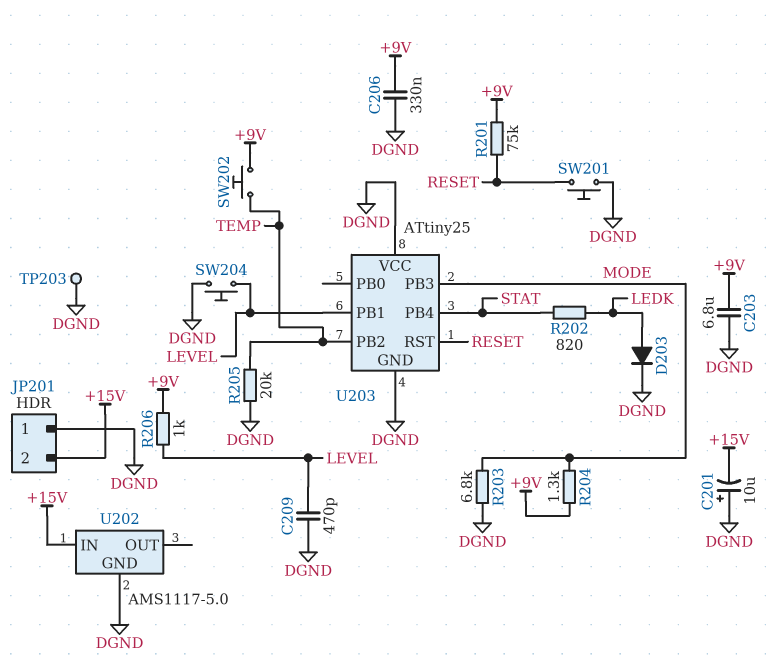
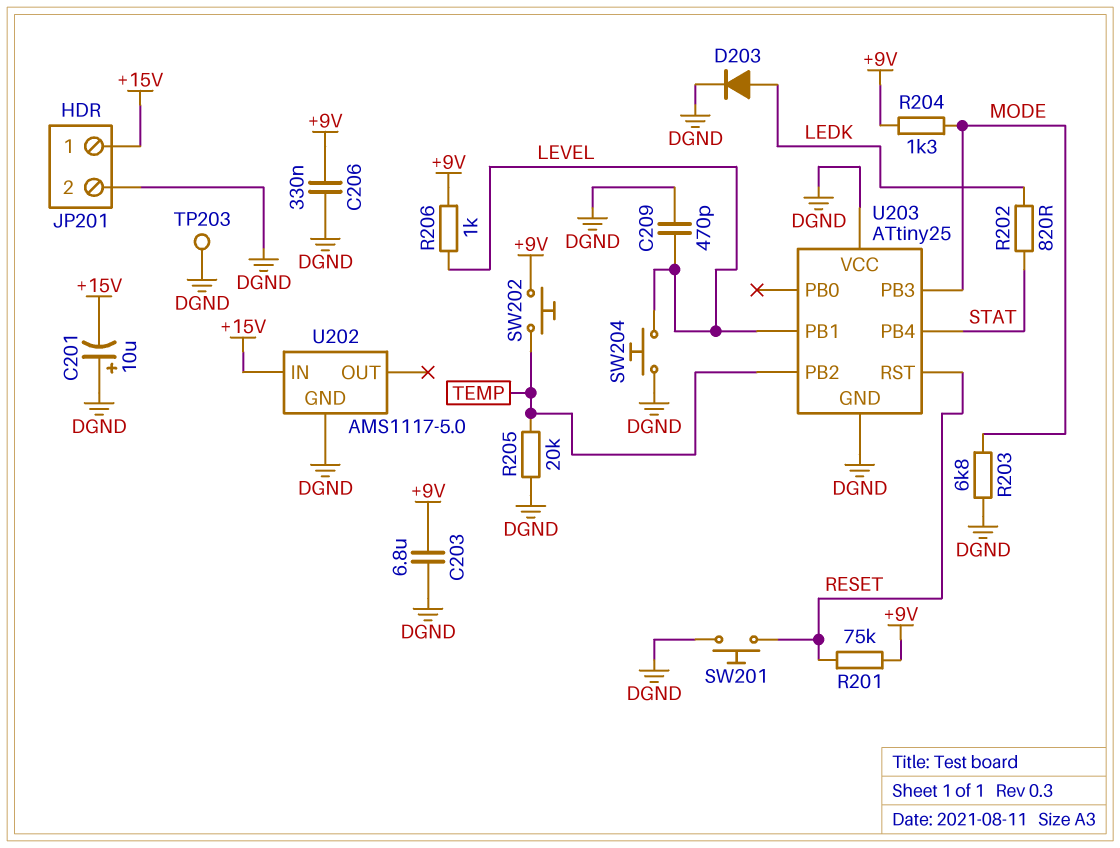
JP201 pin 1: DGND -> +15V
JP201 pin 2: +15V -> DGND

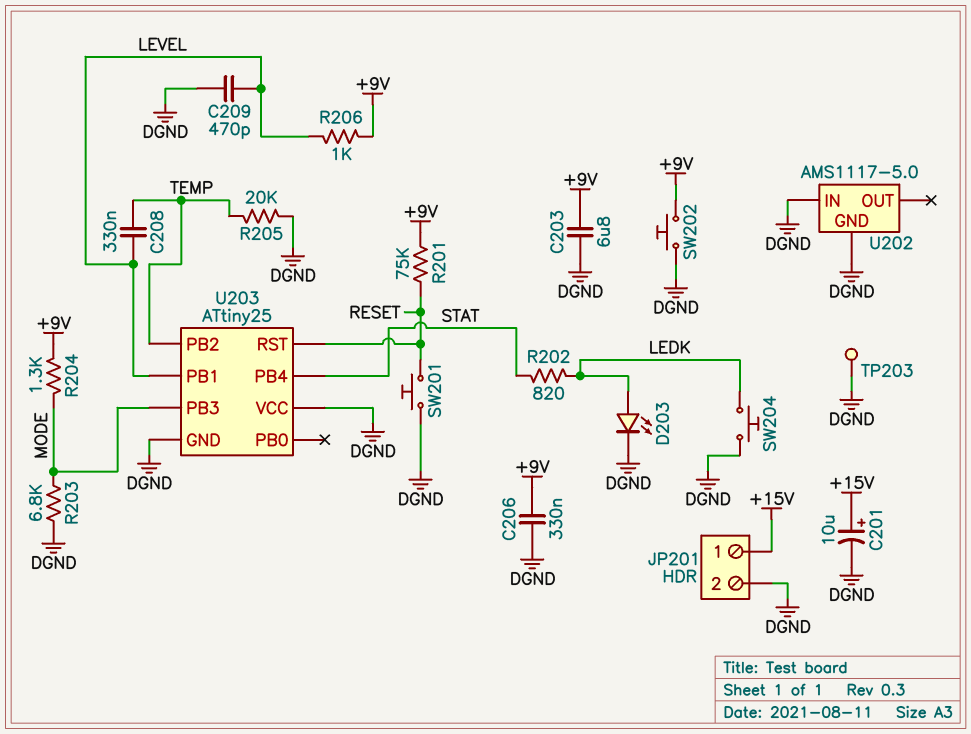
C201: 10uF (plus DGND, minus +15V) -> 10uF (plus +15V, minus DGND)
C208: none -> 330nF (LEVEL, TEMP)
D203: diode (A LEDK, K DGND) -> LED (A LEDK, K DGND)
SW202: button (+9V, TEMP) -> button (+9V, DGND)
SW204: button (DGND, LEVEL) -> button (DGND, LEDK)
U202 pin IN: +15V -> DGND

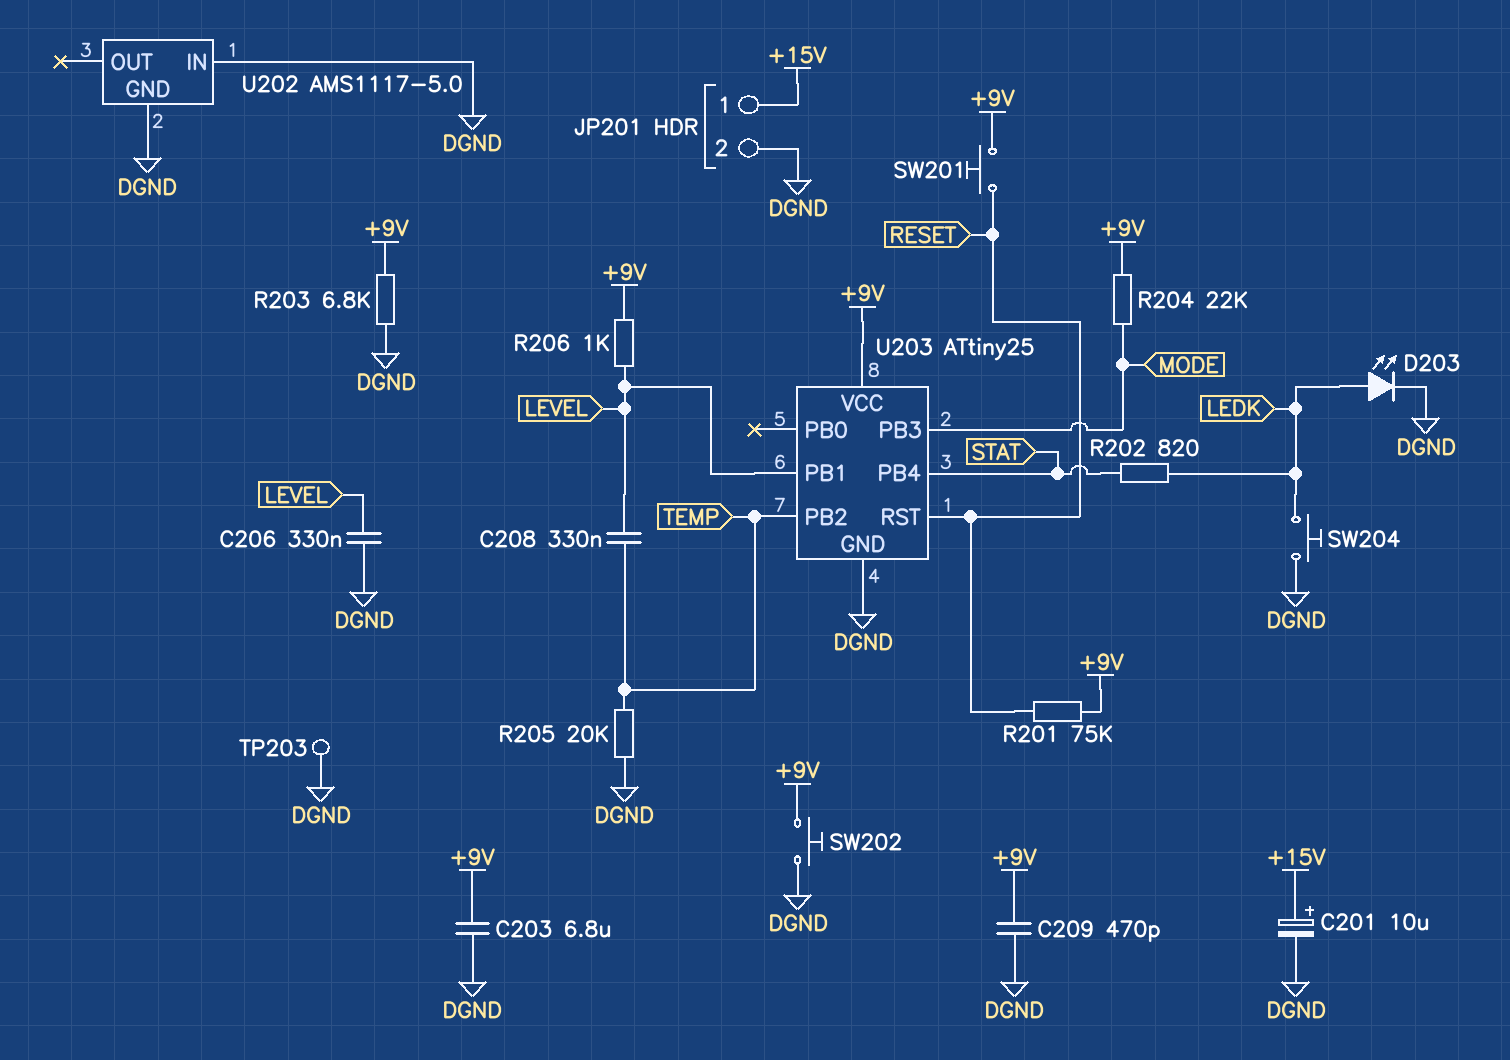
C206: 330nF (+9V, DGND) -> 330nF (DGND, LEVEL)
C209: 470pF (DGND, LEVEL) -> 470pF (+9V, DGND)
R203: 6.8k (DGND, MODE) -> 6.8k (+9V, DGND)
R204: 1.3k (+9V, MODE) -> 22k (+9V, MODE)
SW201: button (DGND, RESET) -> button (+9V, RESET)
U203 pin VCC: DGND -> +9V

